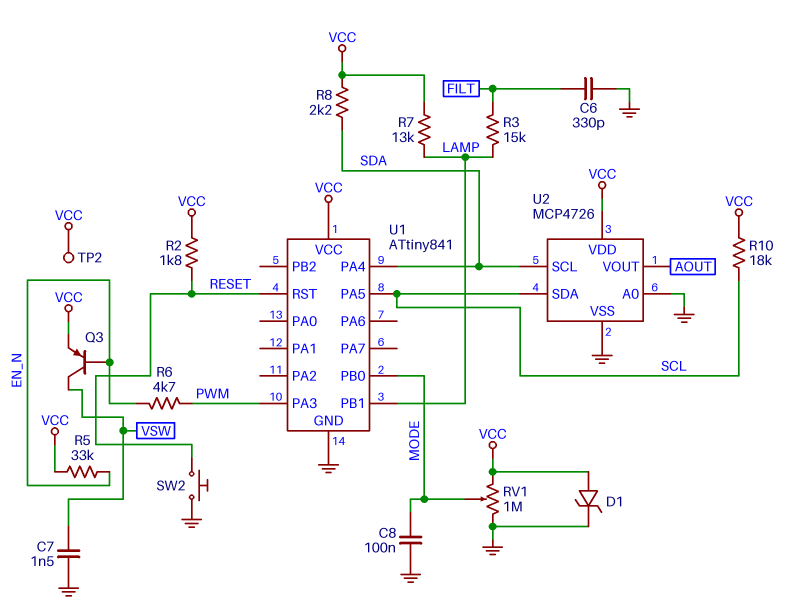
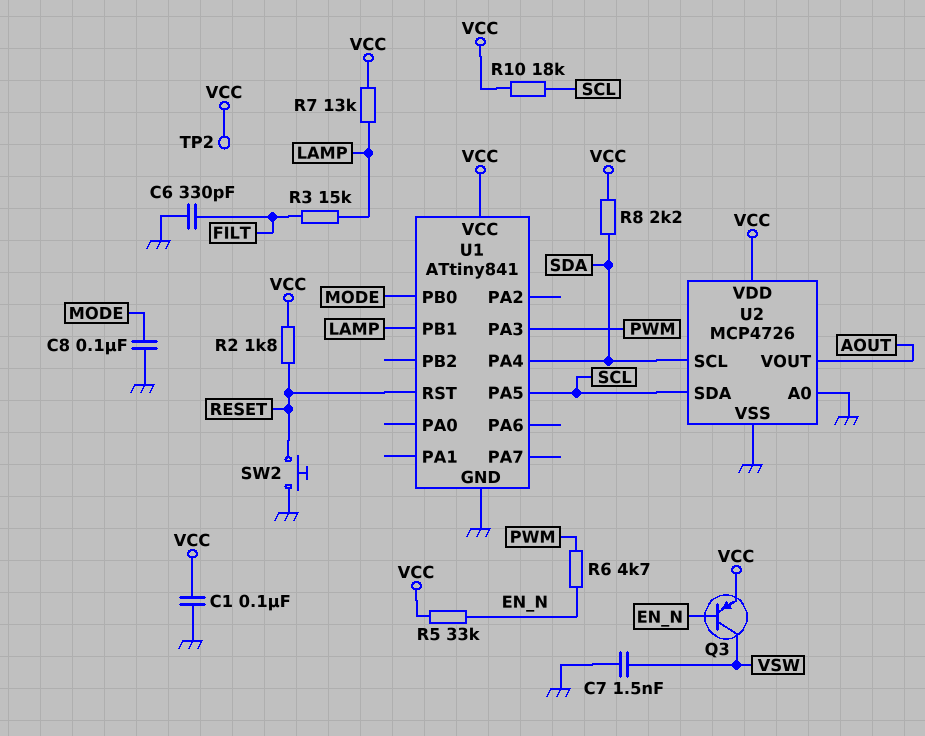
C1: none -> 100nF (GND, VCC)
D1: zener (A VCC, K GND) -> none
RV1: 1M (GND, VCC, wiper MODE) -> none

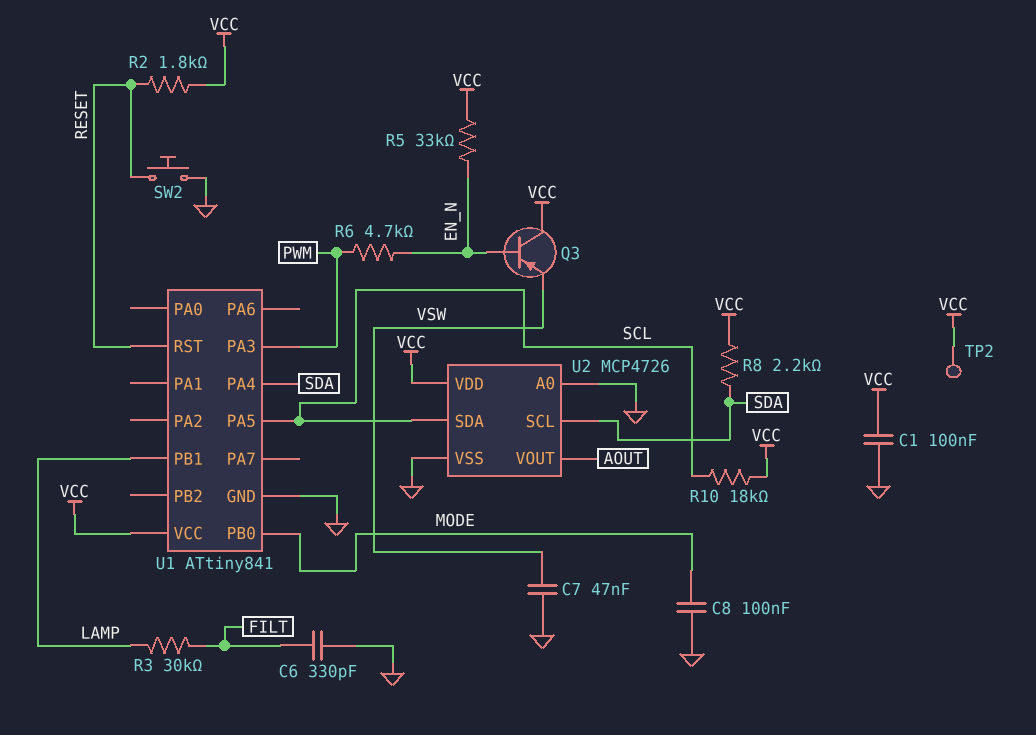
C7: 1.5nF (GND, VSW) -> 47nF (GND, VSW)
Q3: PNP (B EN_N, C VSW, E VCC) -> PNP (B EN_N, C VCC, E VSW)
R3: 15k (FILT, LAMP) -> 30k (FILT, LAMP)
R7: 13k (LAMP, VCC) -> none

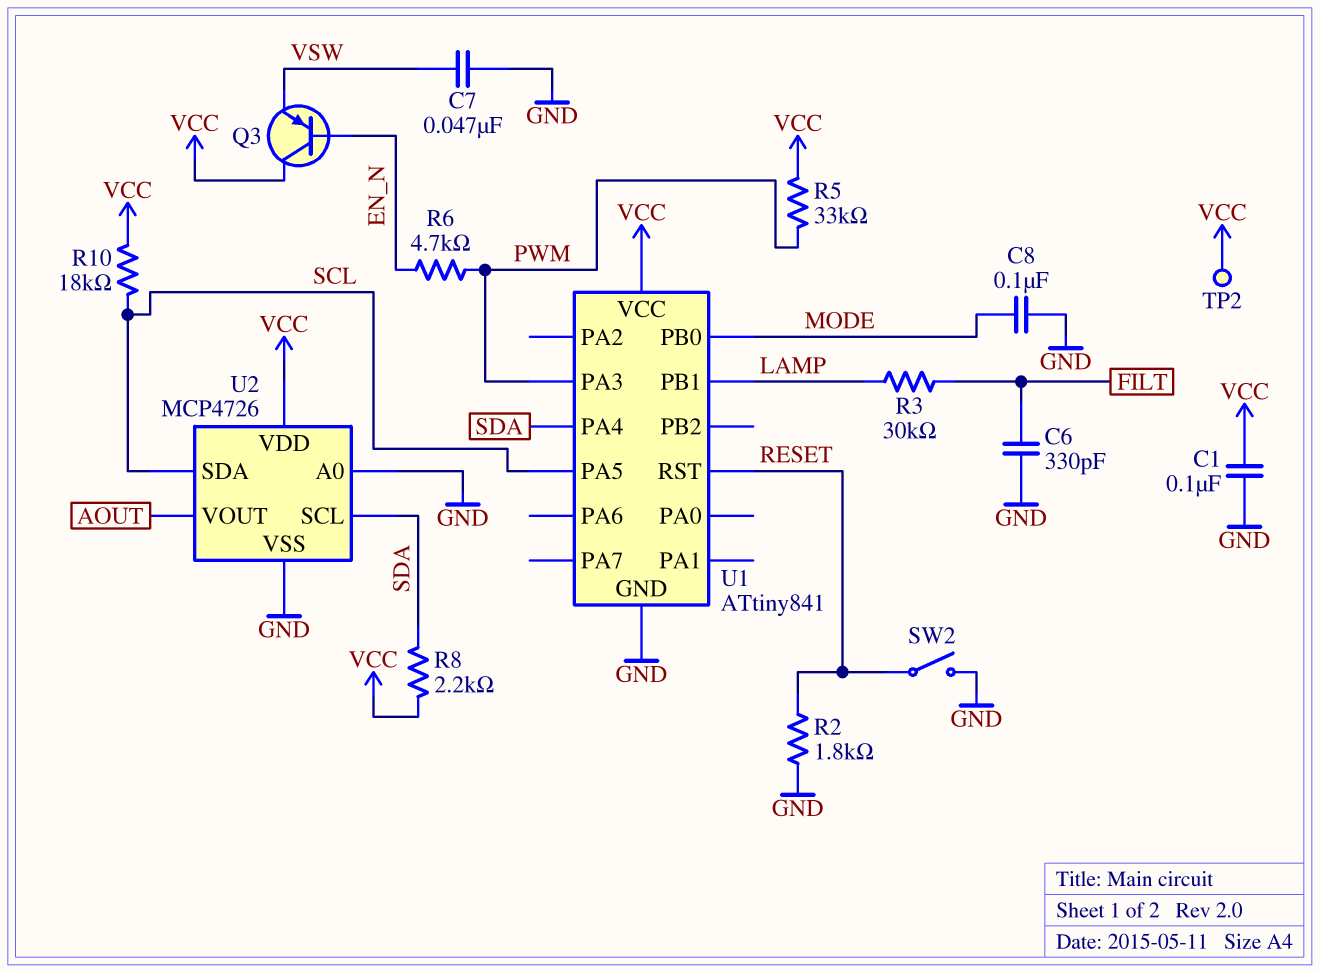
R2: 1.8k (RESET, VCC) -> 1.8k (GND, RESET)
R5: 33k (EN_N, VCC) -> 33k (PWM, VCC)
SW2: button (GND, RESET) -> switch (GND, RESET)

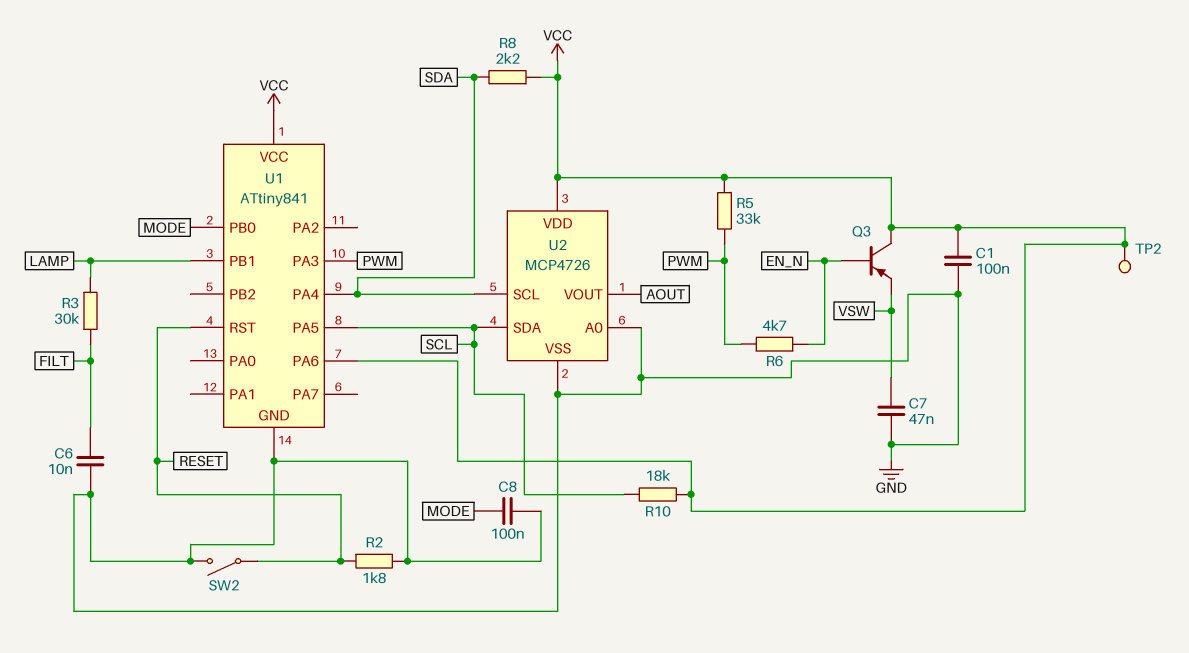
C6: 330pF (FILT, GND) -> 10nF (FILT, GND)
U1 pin PA6: none -> VCC

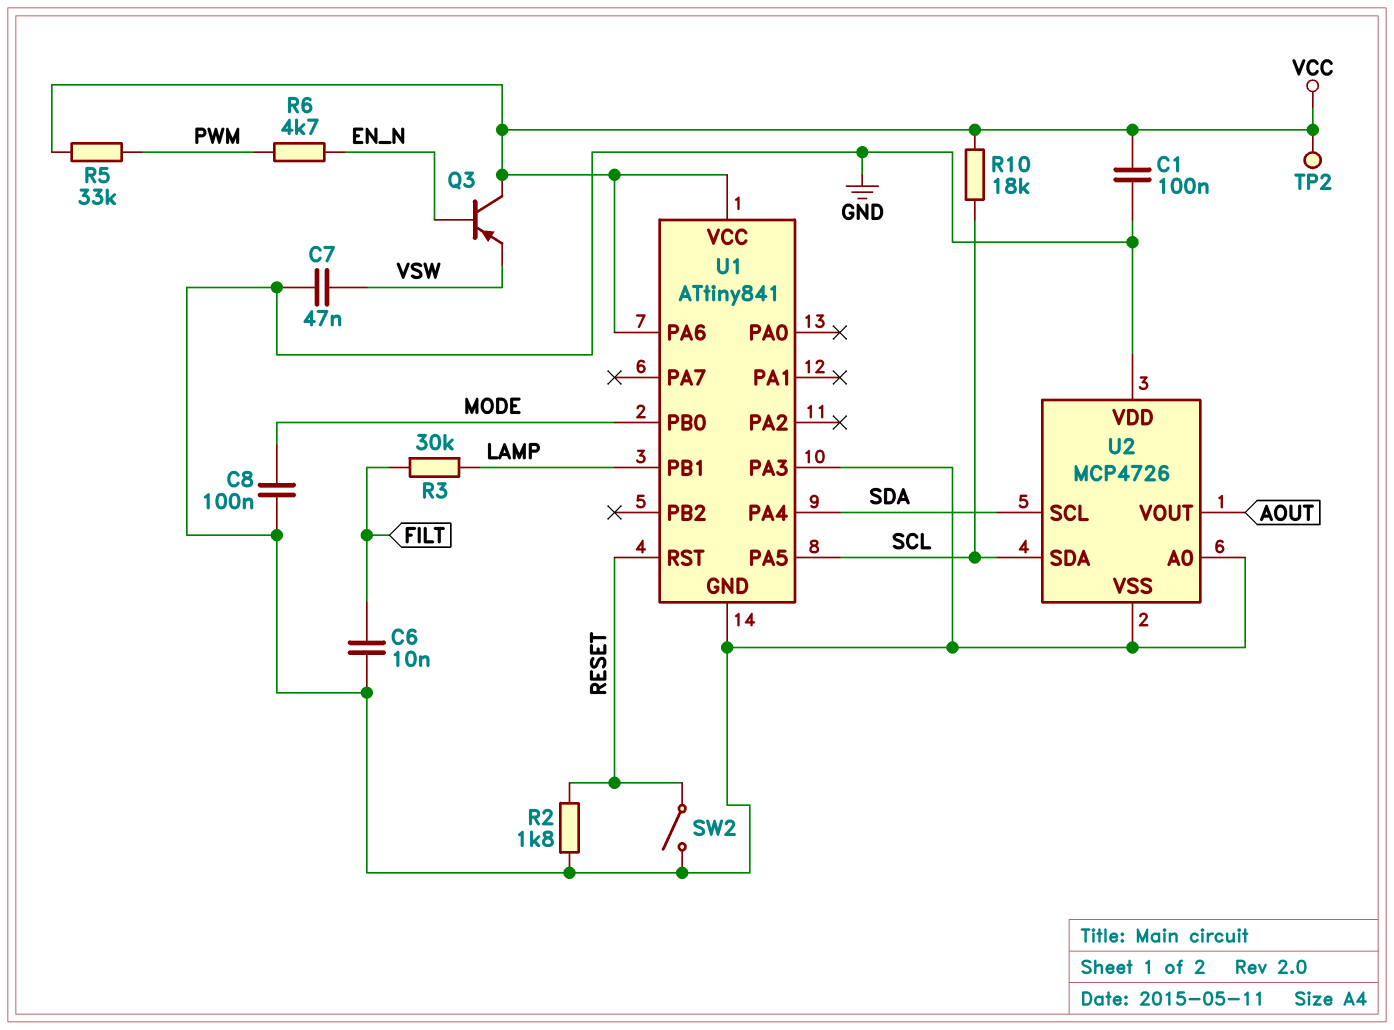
R8: 2.2k (SDA, VCC) -> none
U1 pin PA3: PWM -> GND
U2 pin VDD: VCC -> GND

